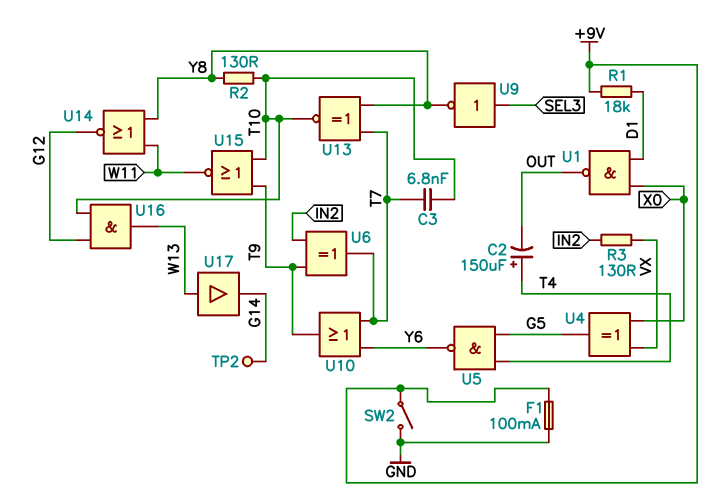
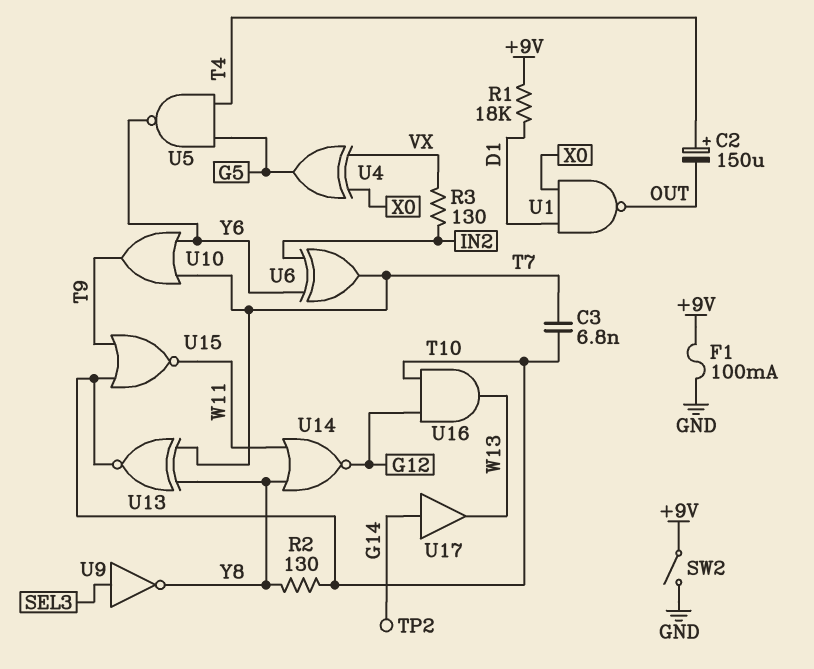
U6: XOR (in IN2, in T9, out T7) -> XOR (in IN2, in Y6, out T7)
U17: buffer (in W13, out G14) -> buffer (in G14, out W13)

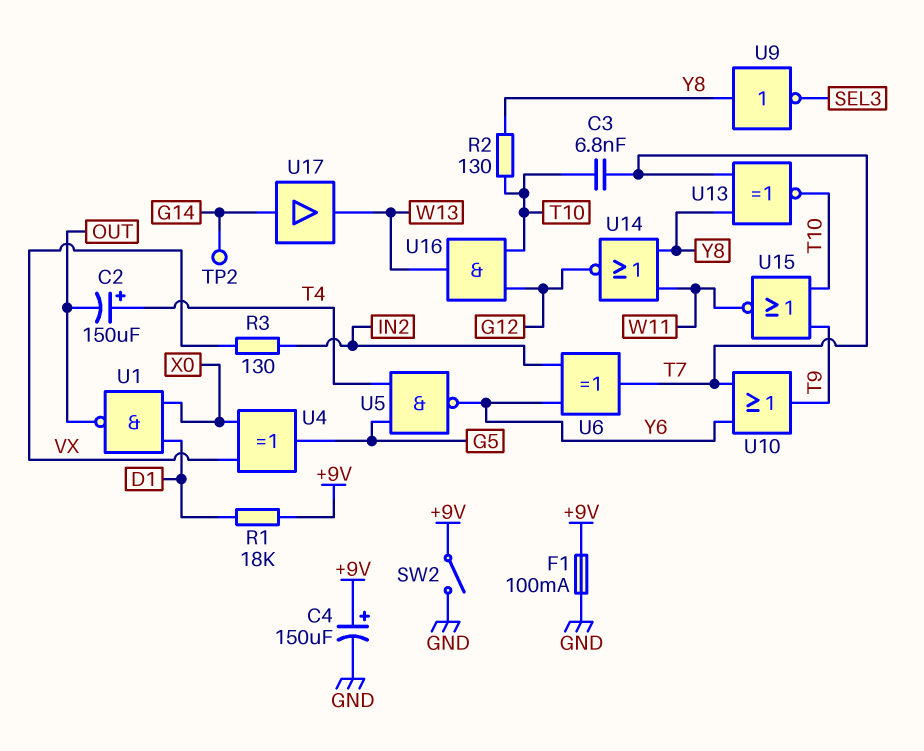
C4: none -> 150uF (plus +9V, minus GND)
U9: NOT (in SEL3, out Y8) -> NOT (in Y8, out SEL3)

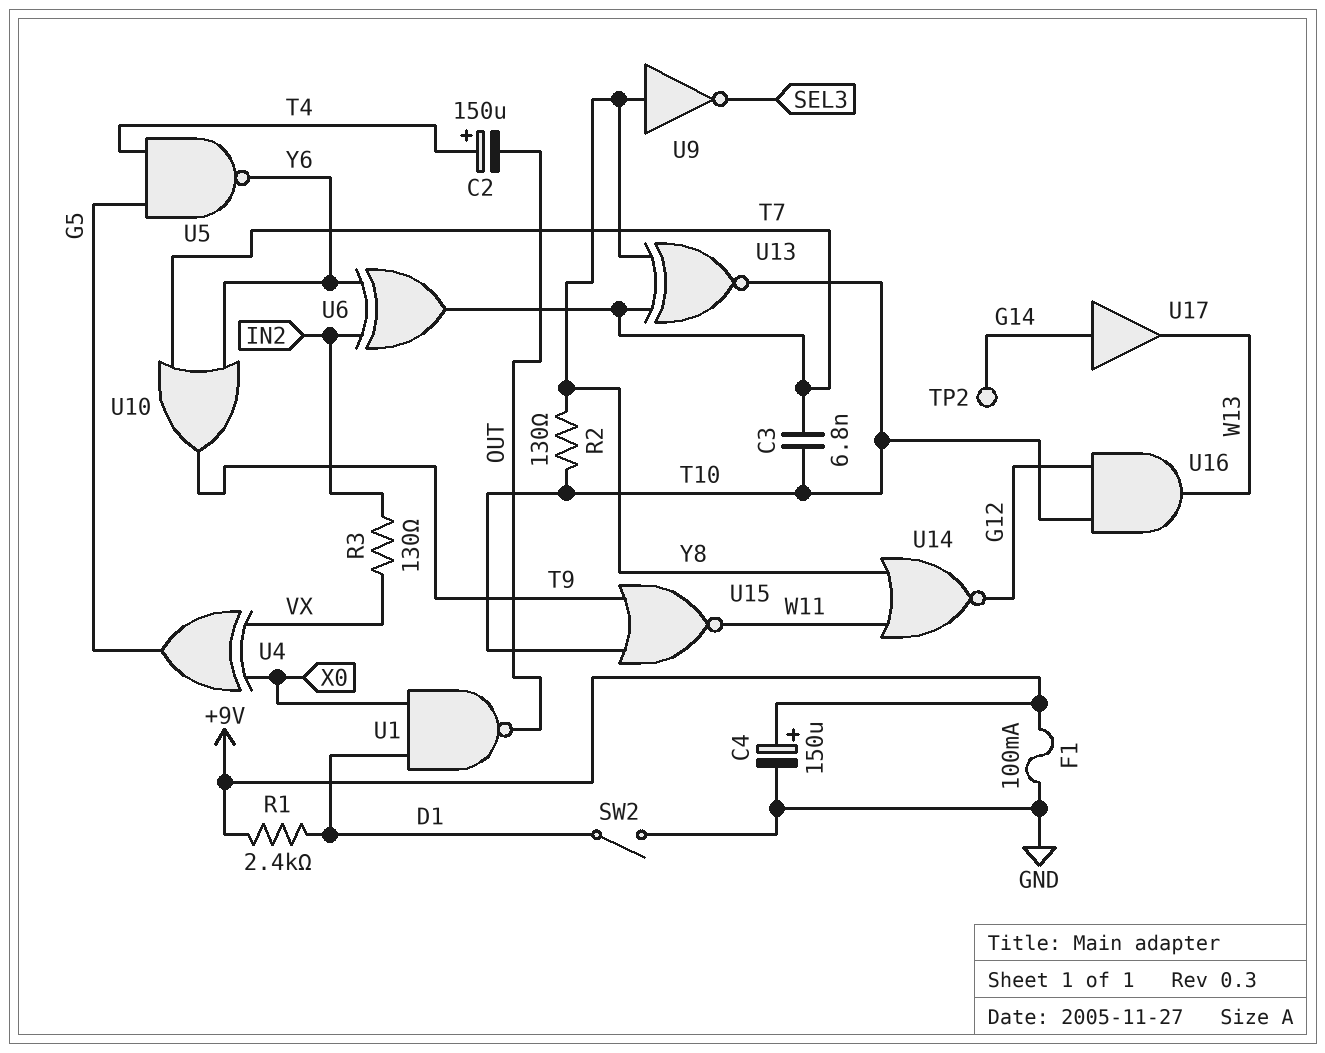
R1: 18k (+9V, D1) -> 2.4k (+9V, D1)
SW2: switch (+9V, GND) -> switch (D1, GND)

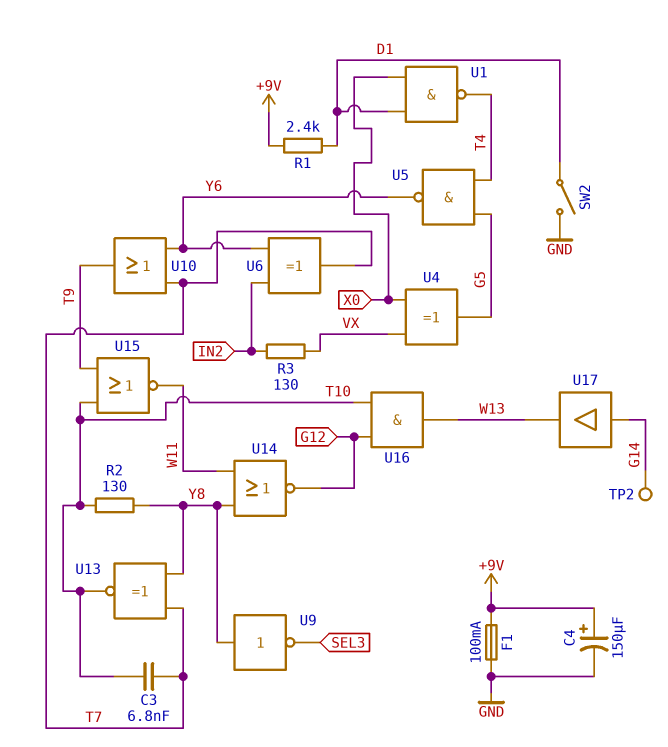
C2: 150uF (plus T4, minus OUT) -> none
U1: NAND (in D1, in X0, out OUT) -> NAND (in D1, in X0, out T4)

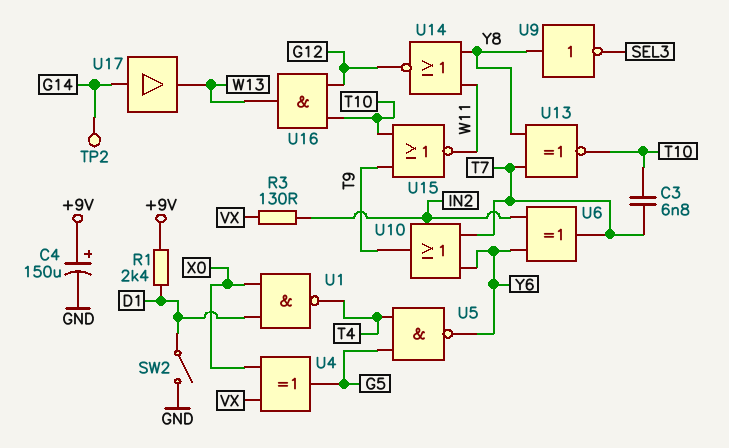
F1: 100mA (+9V, GND) -> none
R2: 130 (T10, Y8) -> none

